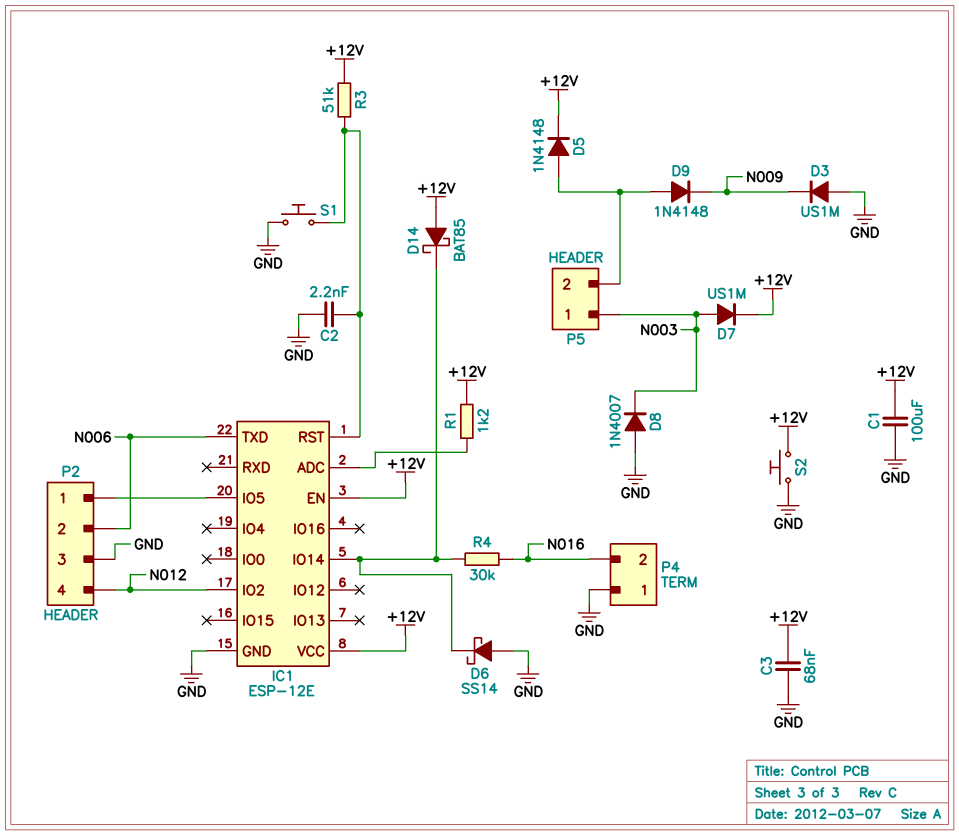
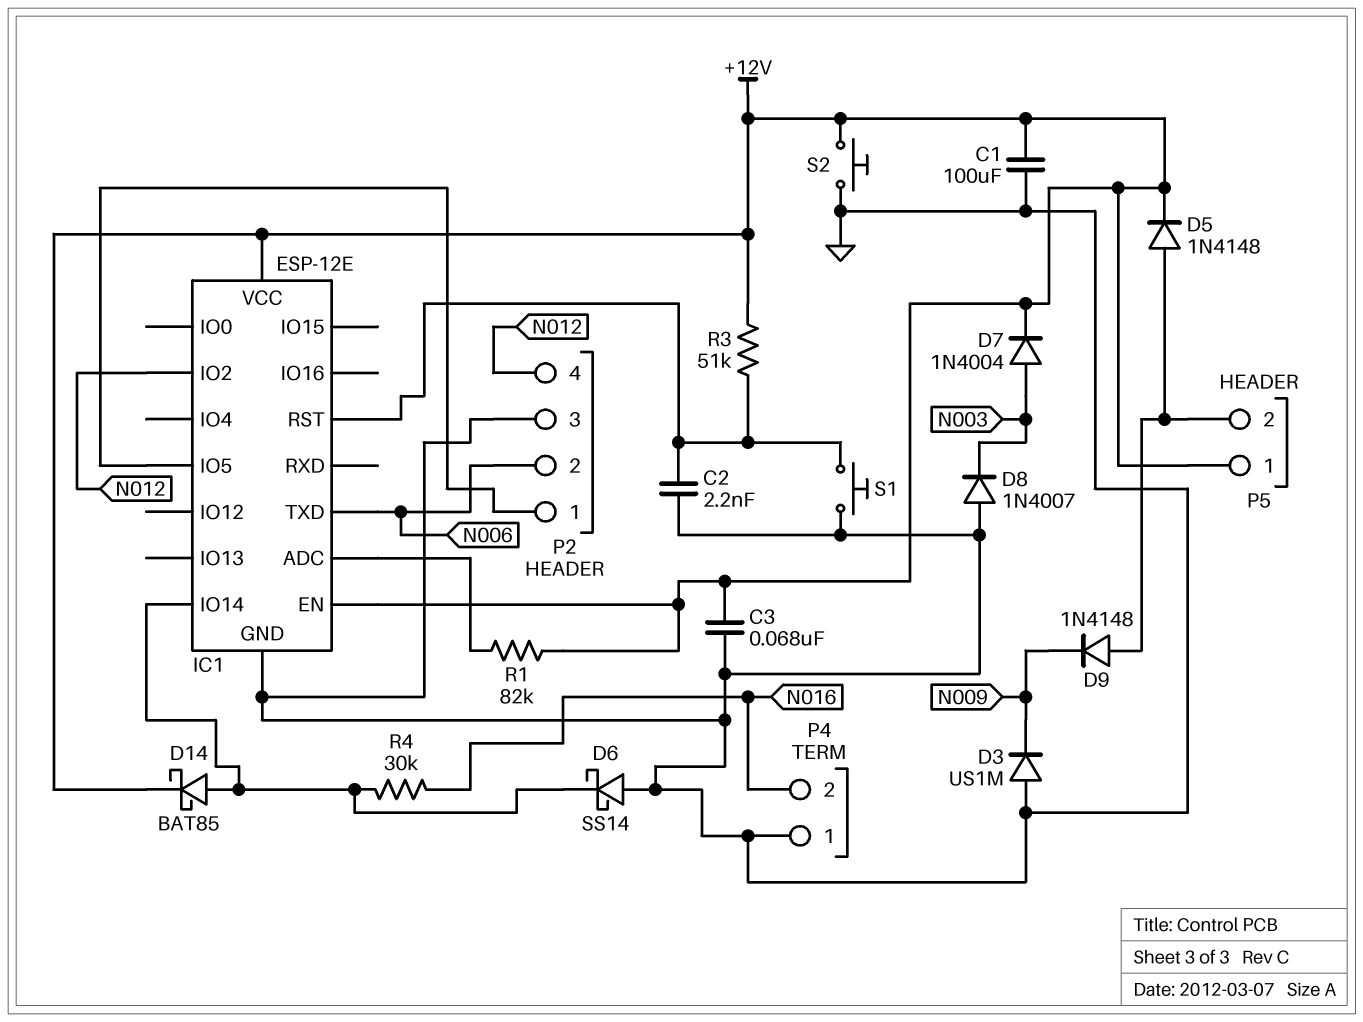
D7: diode US1M (A N003, K +12V) -> diode 1N4004 (A N003, K +12V)
D14: schottky BAT85 (A +12V, K IC1/IO14) -> schottky BAT85 (A IC1/IO14, K +12V)
P5 pin 1: N003 -> +12V
R1: 1.2k (+12V, IC1/ADC) -> 82k (+12V, IC1/ADC)

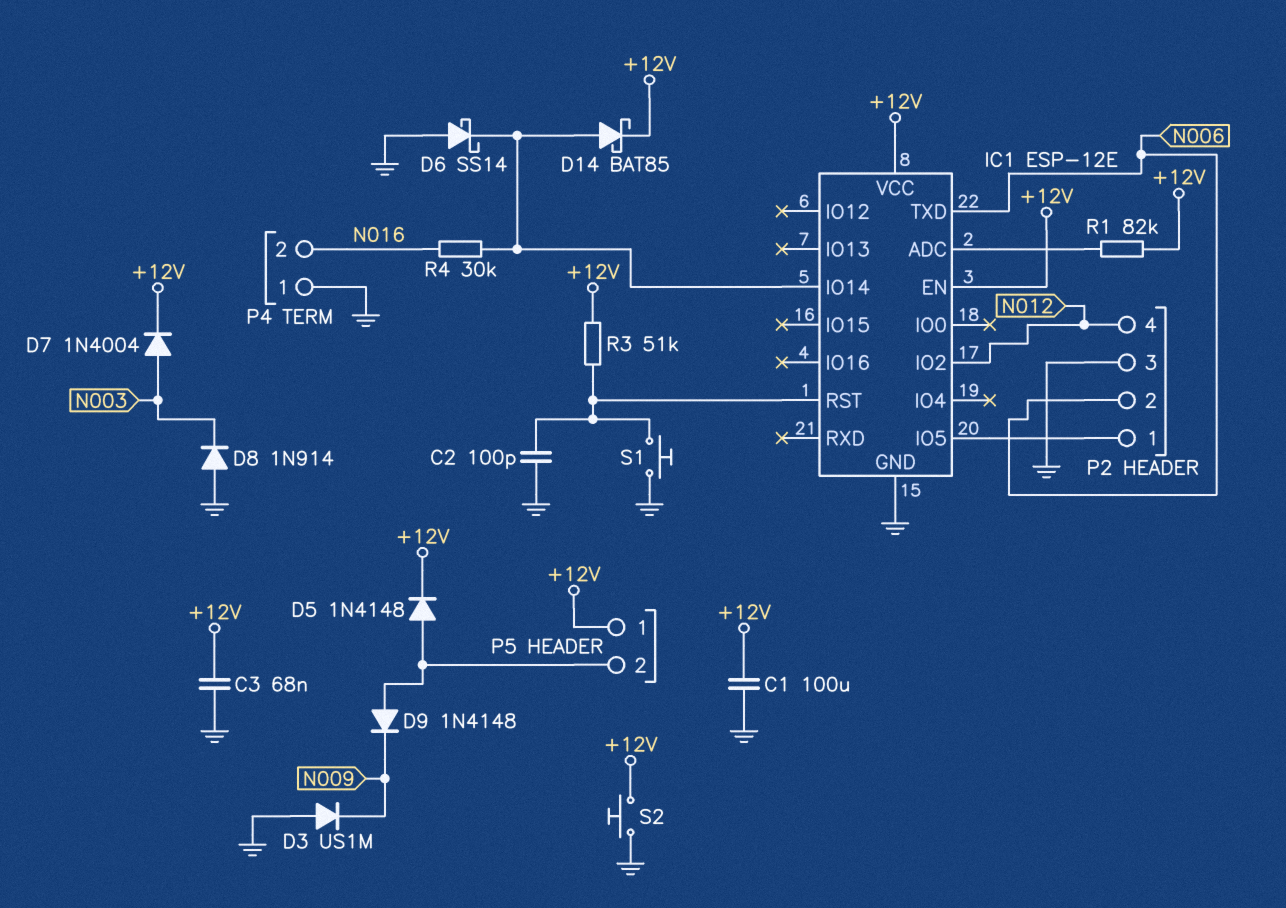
C2: 2.2nF (GND, IC1/RST) -> 100pF (GND, IC1/RST)
D8: diode 1N4007 (A GND, K N003) -> diode 1N914 (A GND, K N003)

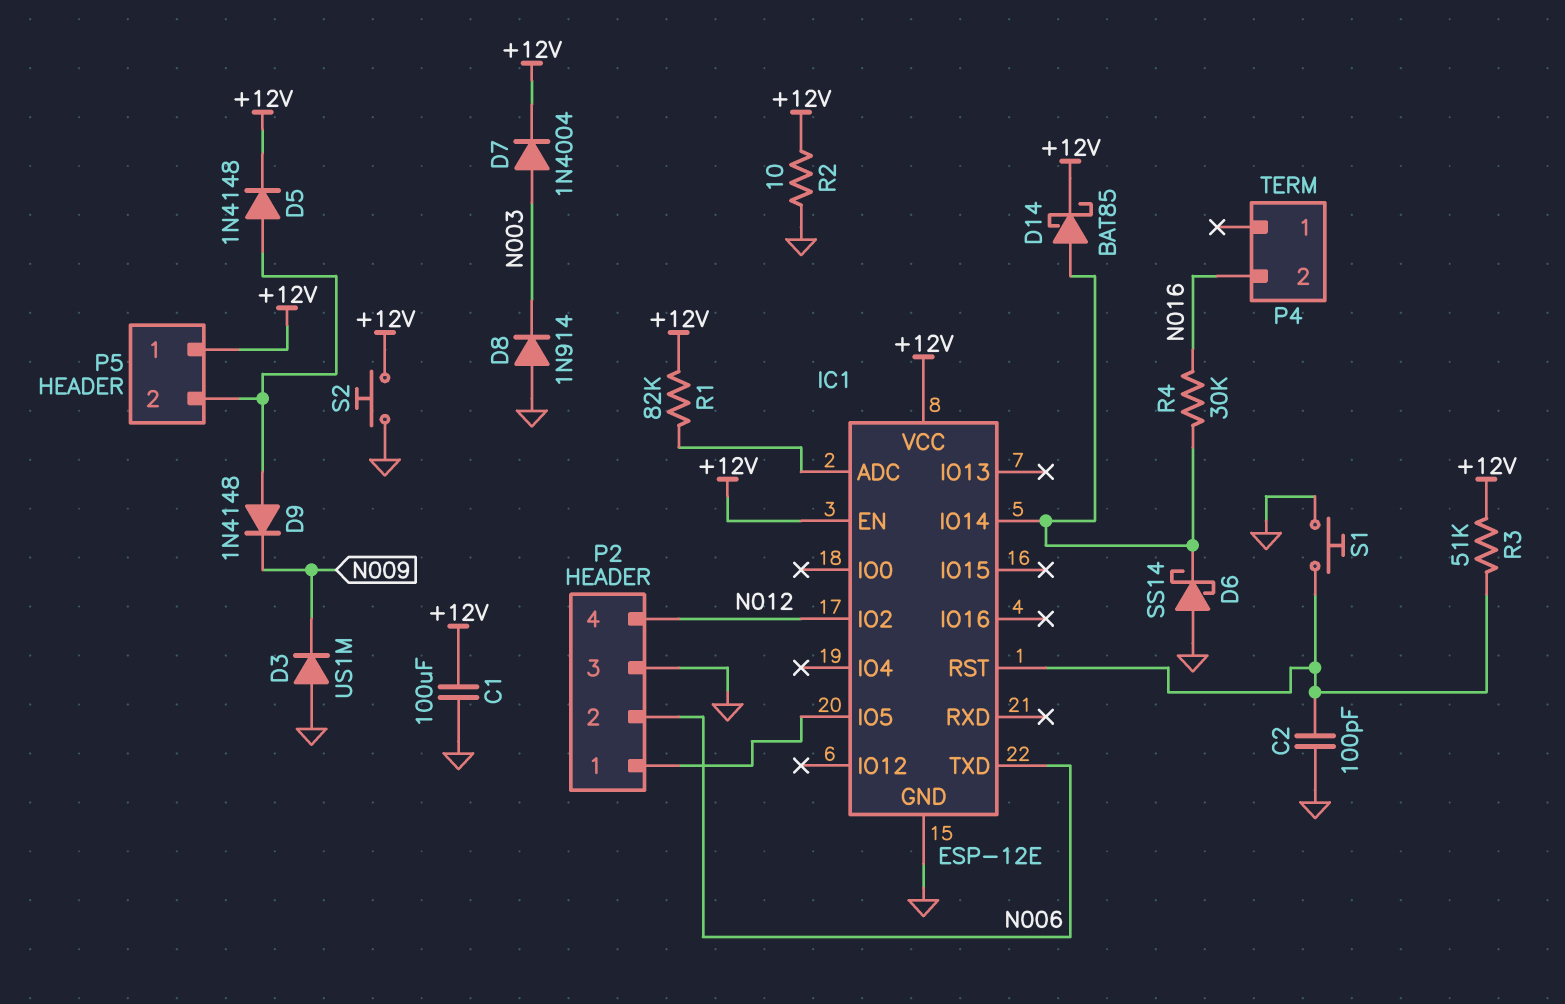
C3: 68nF (+12V, GND) -> none
P4 pin 1: GND -> none
R2: none -> 10 (+12V, GND)

